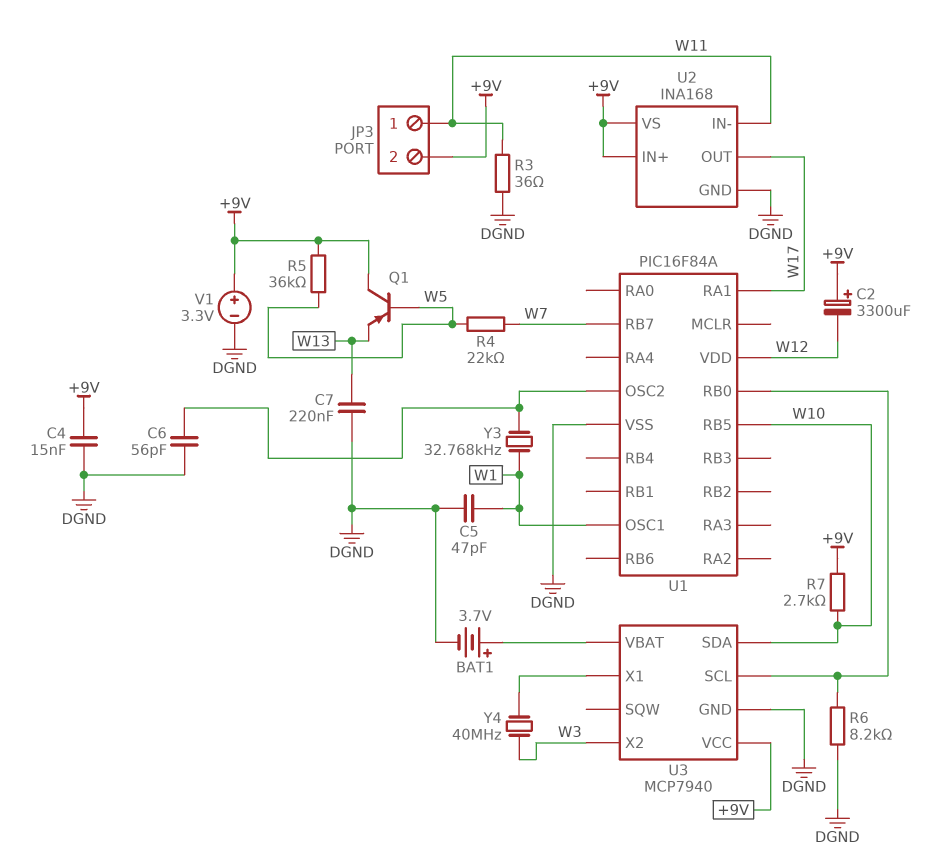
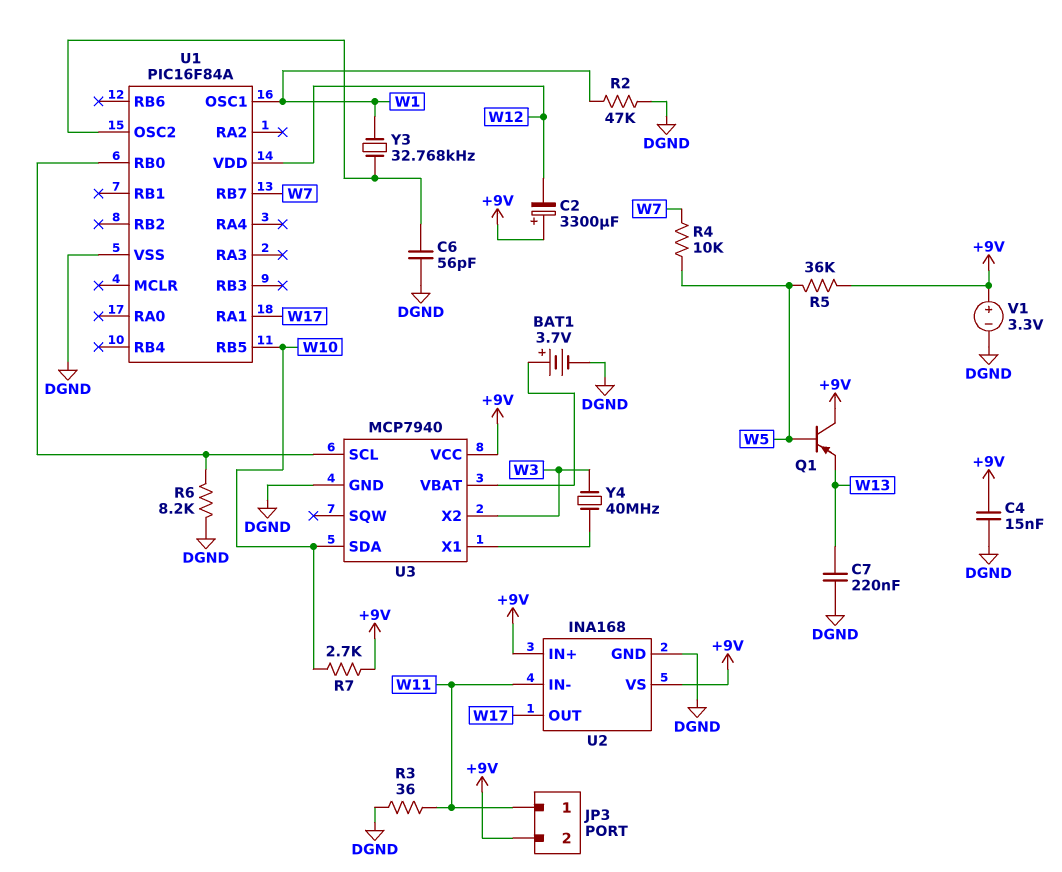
C5: 47pF (DGND, W1) -> none
R2: none -> 47k (DGND, W1)
R4: 22k (W5, W7) -> 10k (W5, W7)

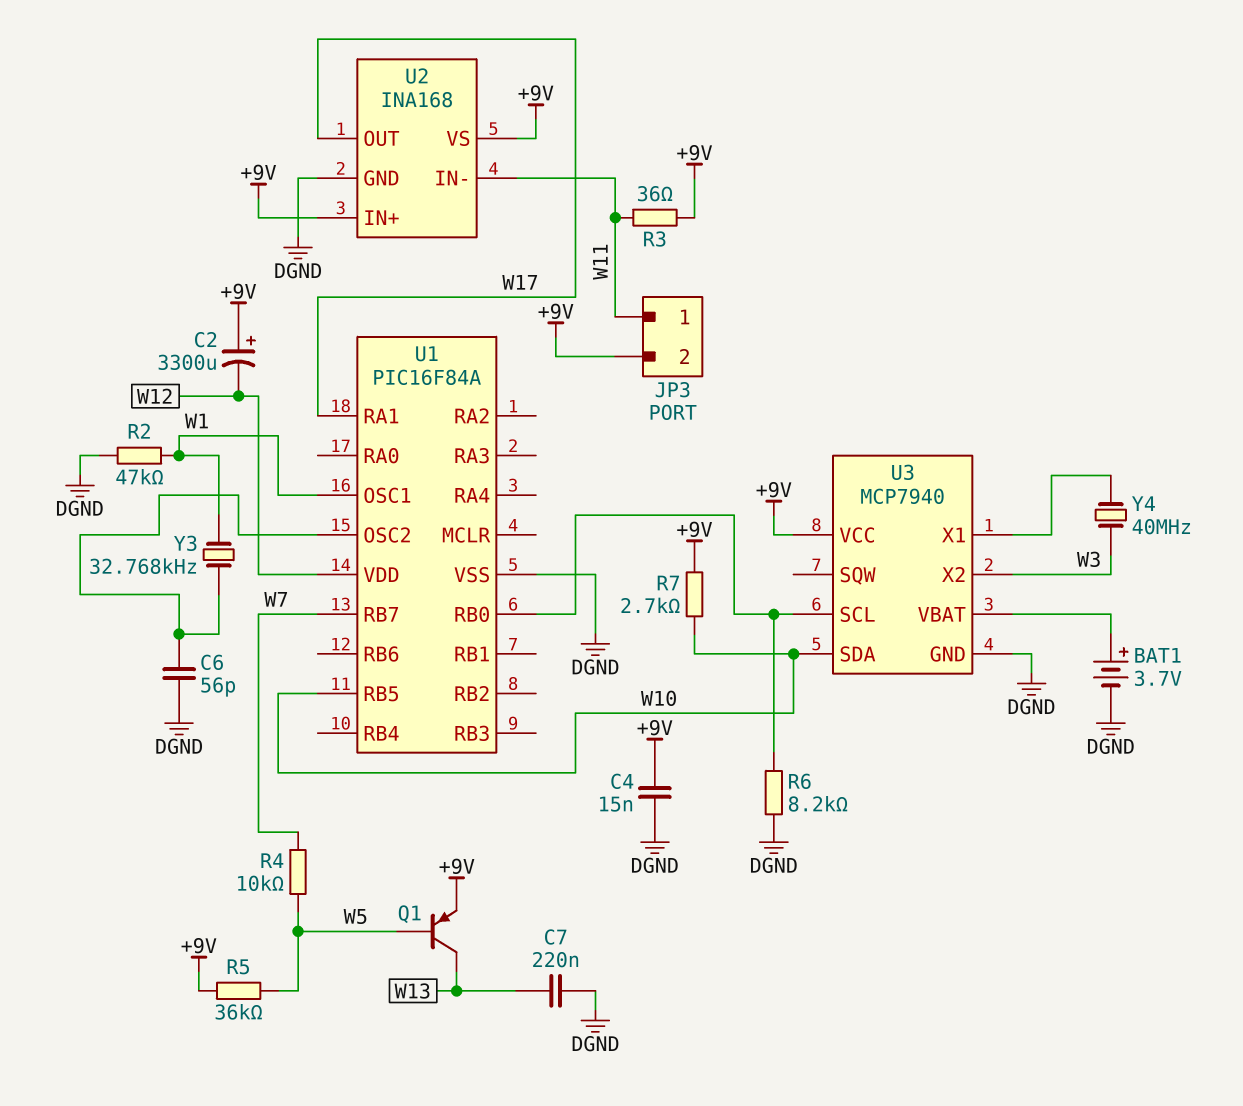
Q1: PNP (B W5, C +9V, E W13) -> PNP (B W5, C W13, E +9V)
R3: 36 (DGND, W11) -> 36 (+9V, W11)
V1: 3.3V (plus +9V, minus DGND) -> none

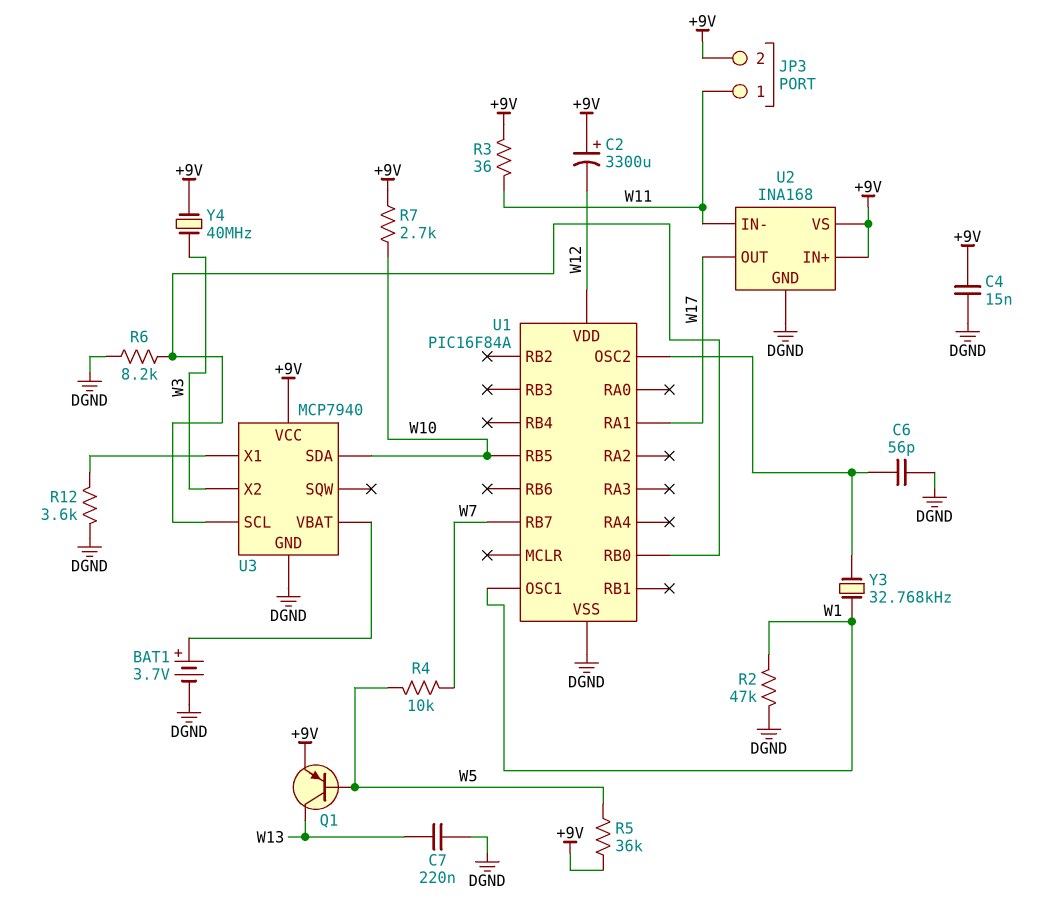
R12: none -> 3.6k (DGND, U3/X1)
Y4: 40MHz (U3/X1, W3) -> 40MHz (+9V, W3)

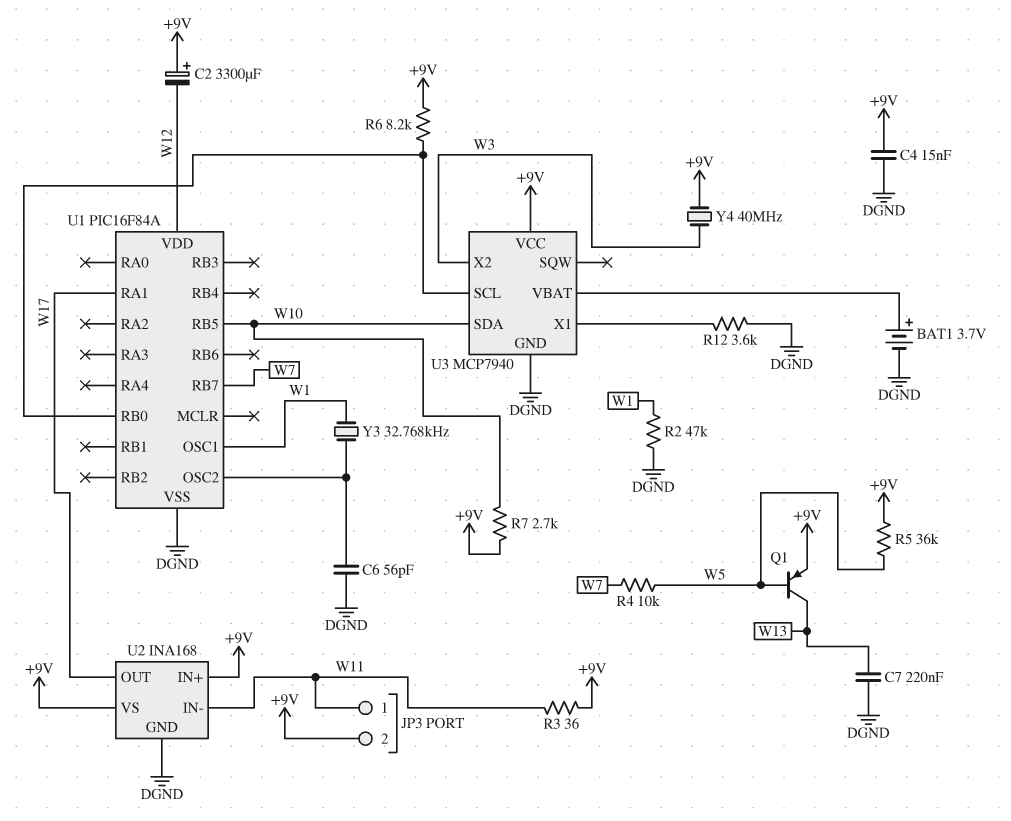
R6: 8.2k (DGND, U1/RB0) -> 8.2k (+9V, U1/RB0)

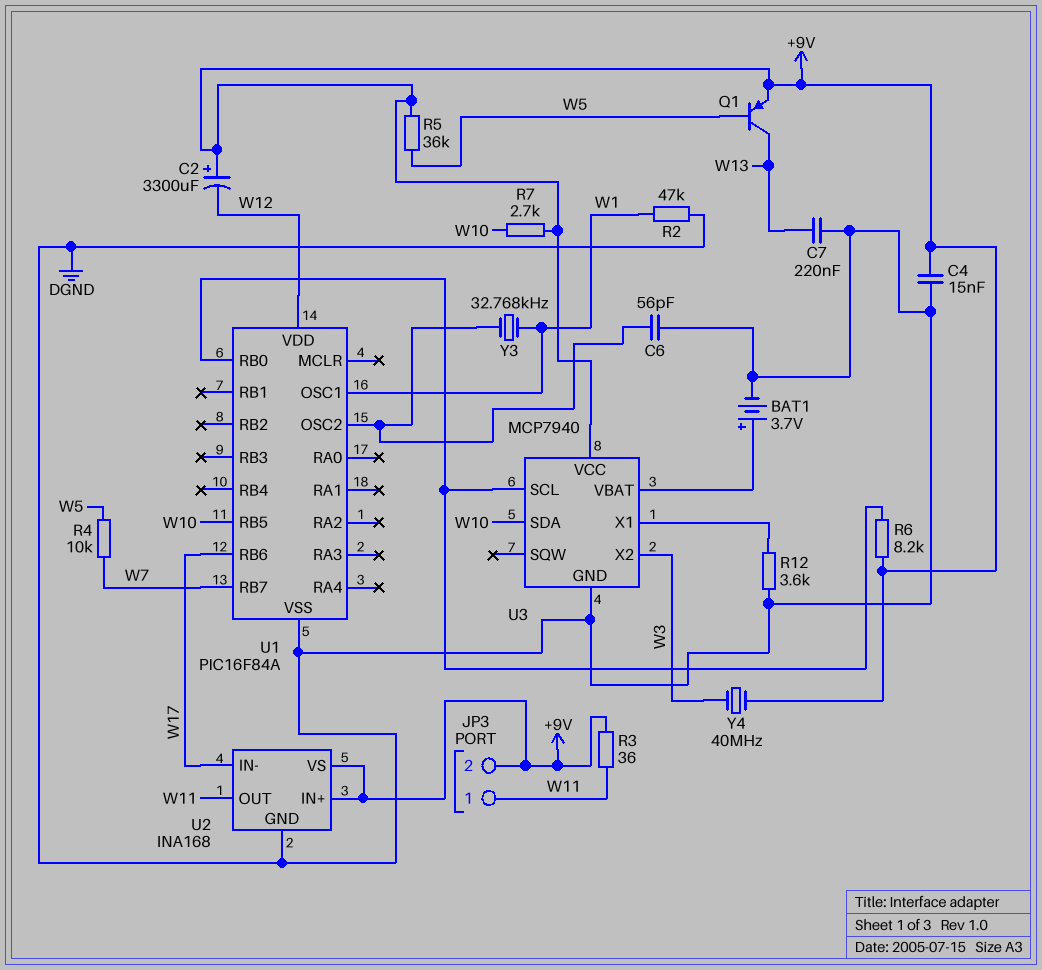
U1 pin RA1: W17 -> none
U1 pin RB6: none -> W17
U2 pin IN-: W11 -> W17
U2 pin OUT: W17 -> W11

